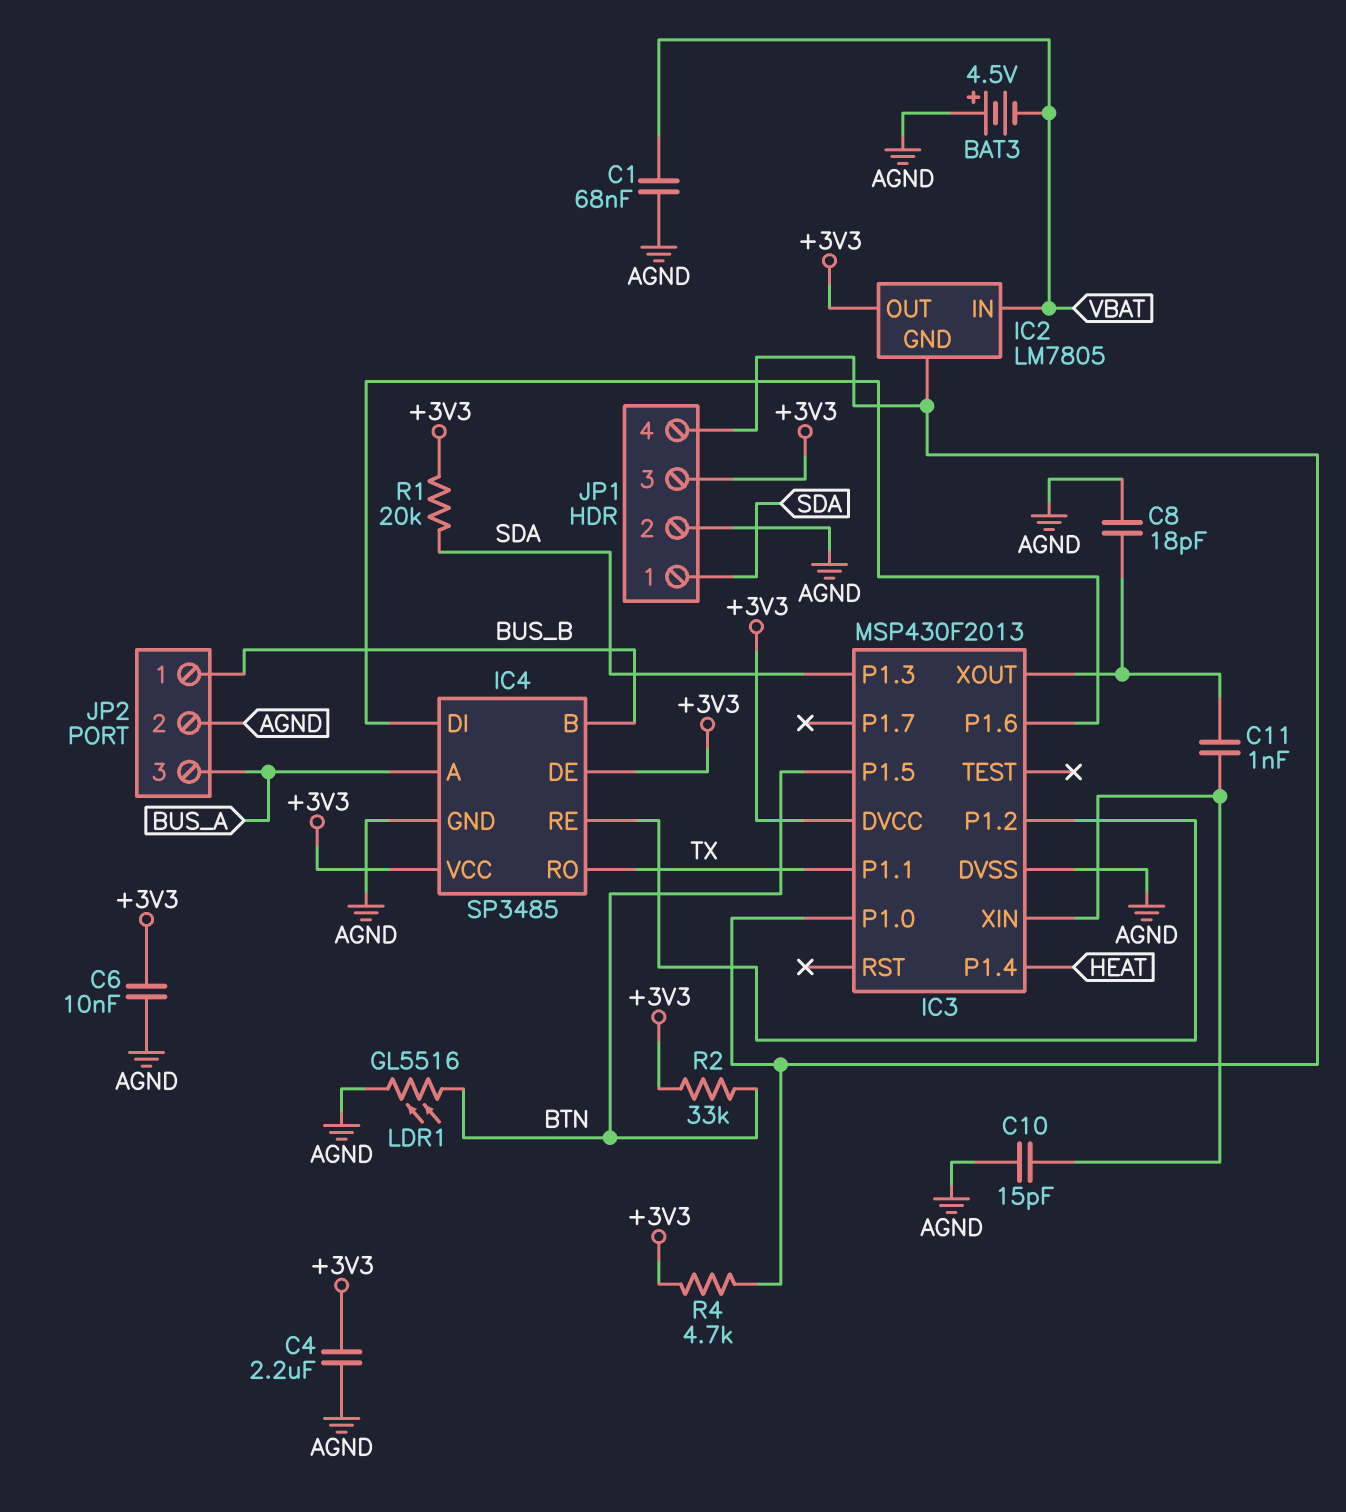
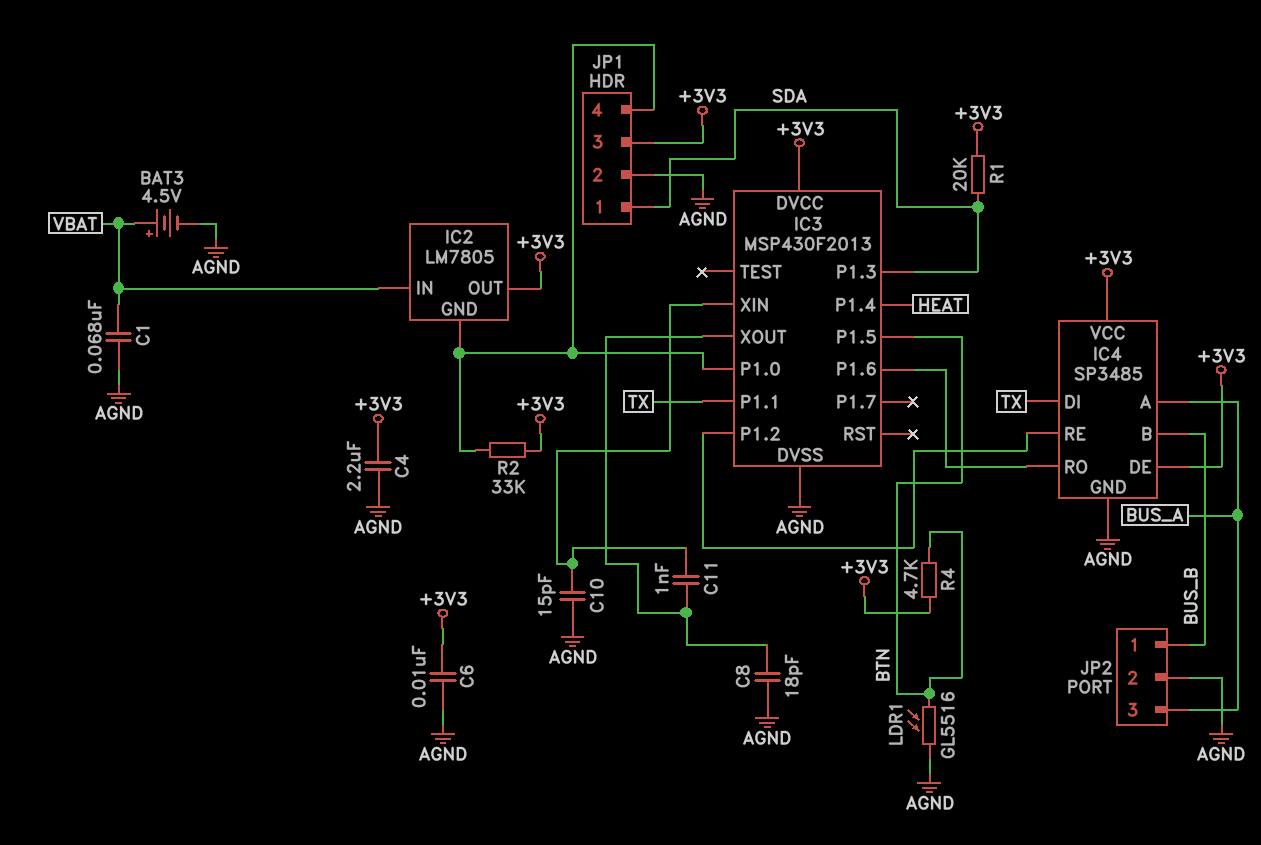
BAT3: 4.5V (plus AGND, minus VBAT) -> 4.5V (plus VBAT, minus AGND)
IC4 pin DI: IC3/P1.6 -> TX
IC4 pin RO: TX -> IC3/P1.6
R2: 33k (+3V3, BTN) -> 33k (+3V3, IC2/GND)
R4: 4.7k (+3V3, IC2/GND) -> 4.7k (+3V3, BTN)

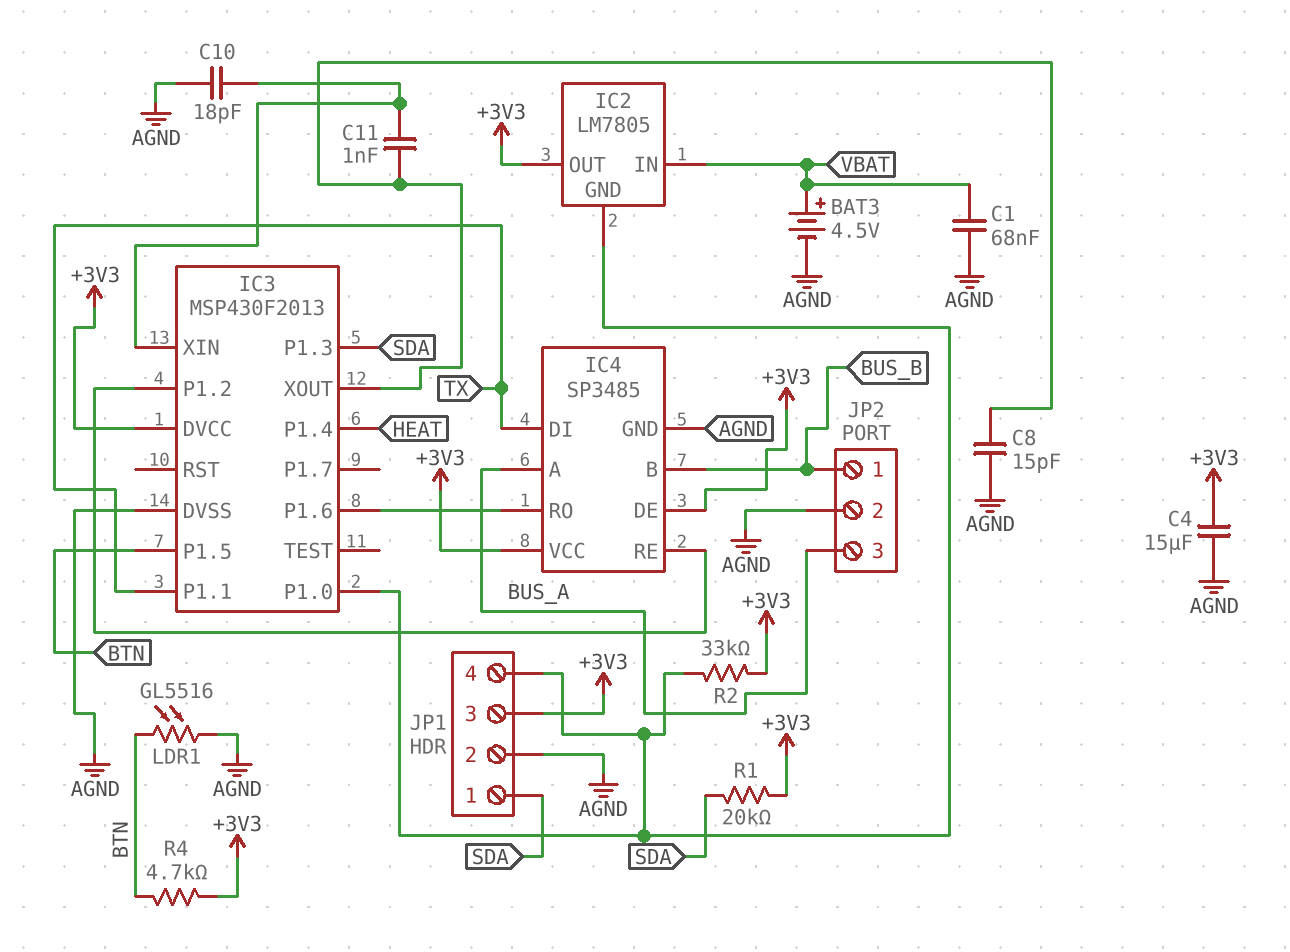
C4: 2.2uF (+3V3, AGND) -> 15uF (+3V3, AGND)
C6: 10nF (+3V3, AGND) -> none
C8: 18pF (AGND, IC3/XOUT) -> 15pF (AGND, IC3/XOUT)
C10: 15pF (AGND, IC3/XIN) -> 18pF (AGND, IC3/XIN)

